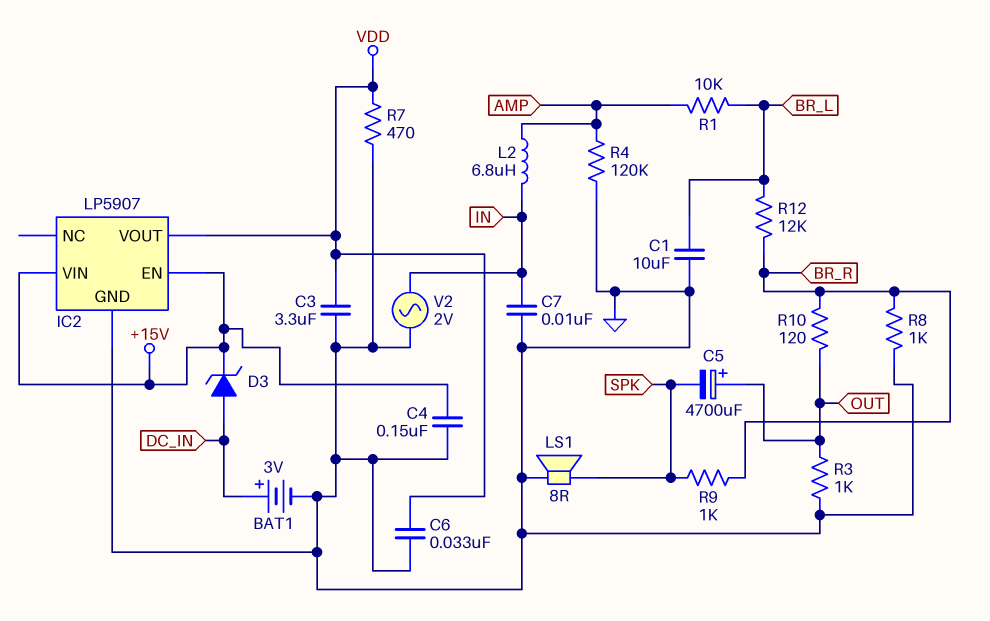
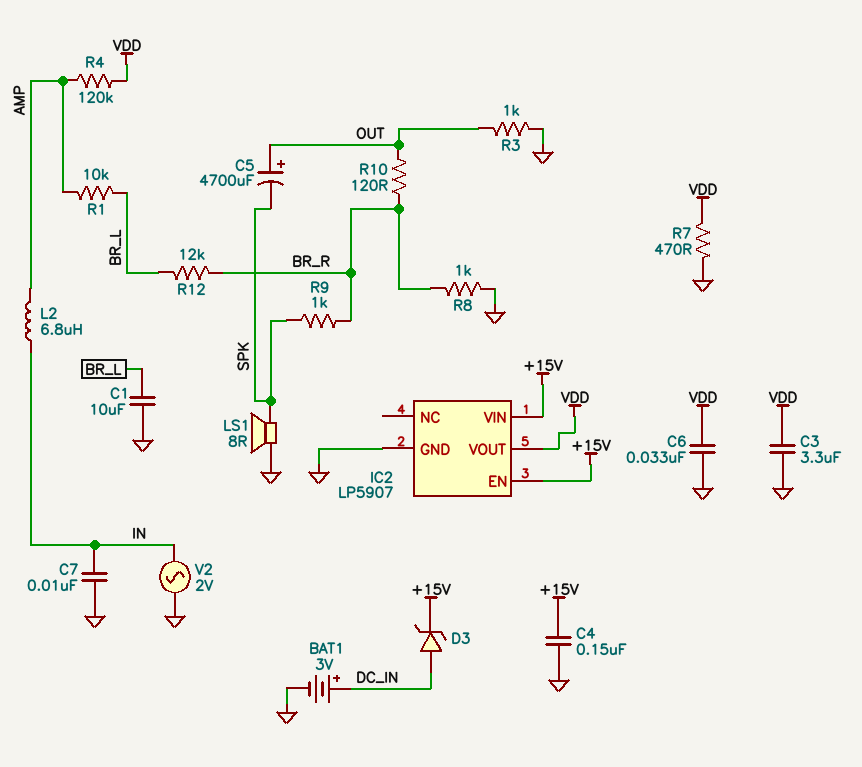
R4: 120k (AMP, GND) -> 120k (AMP, VDD)

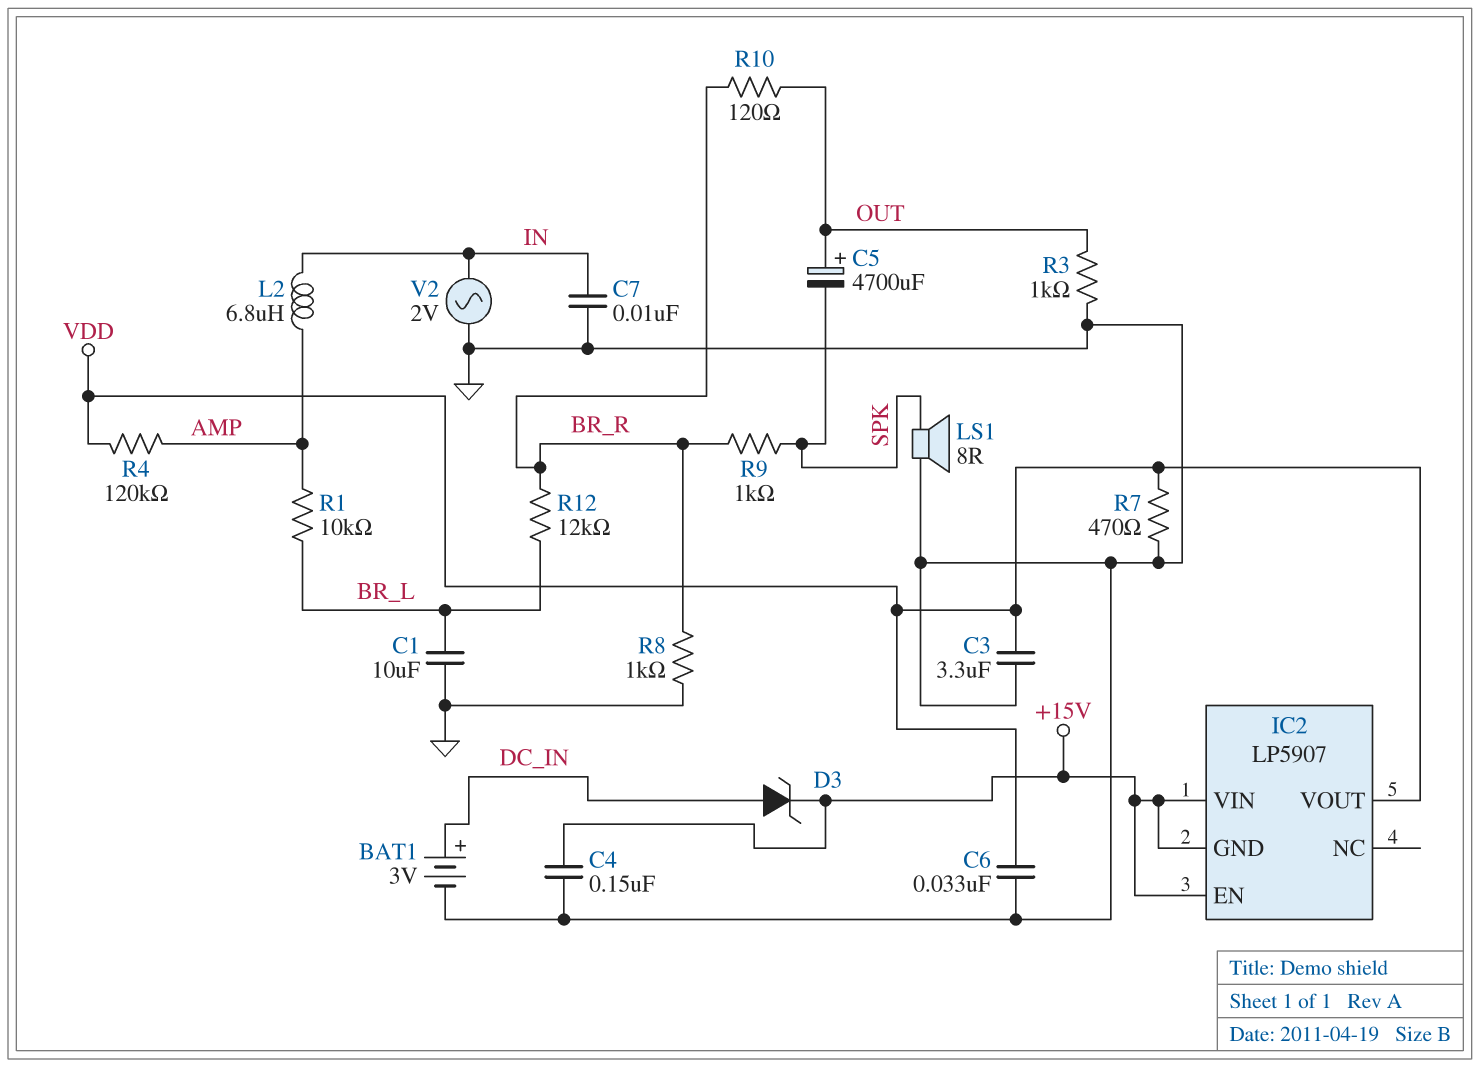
IC2 pin GND: GND -> +15V

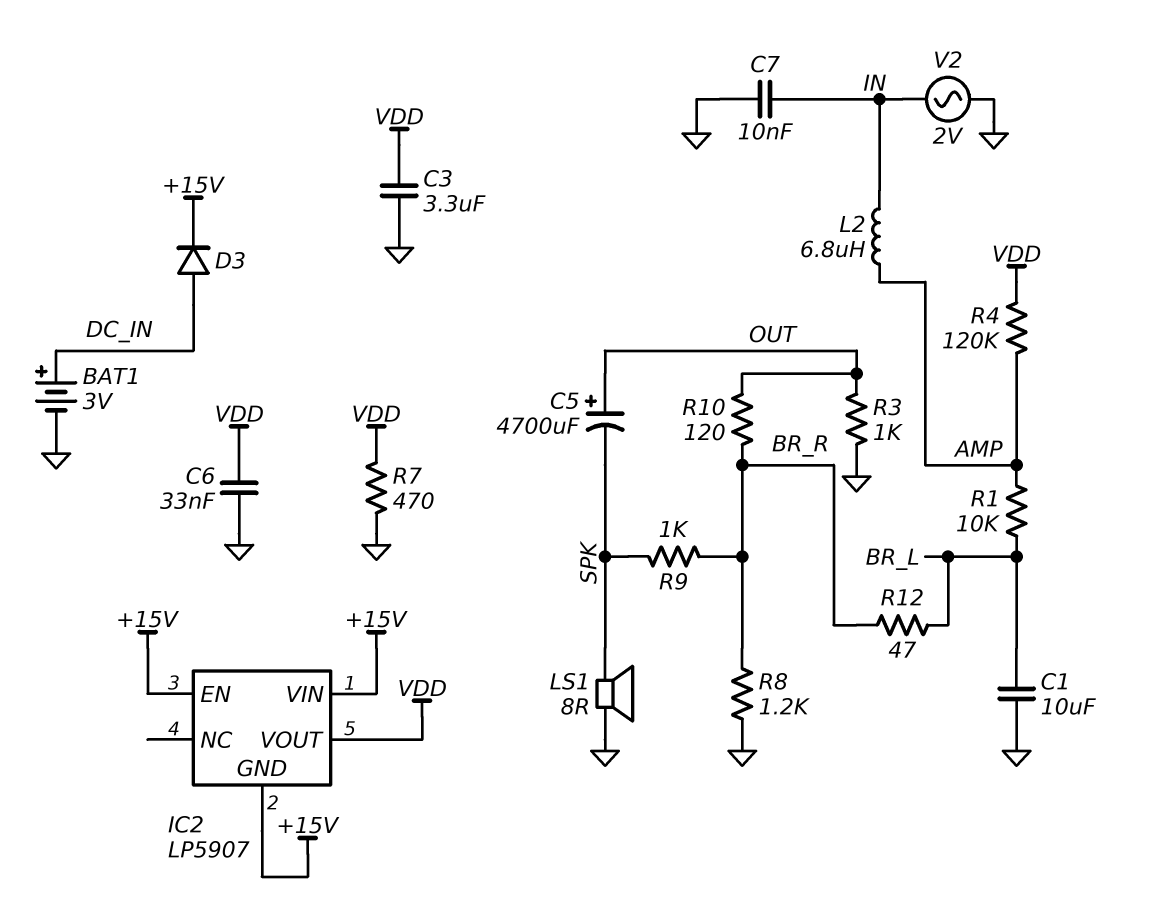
C4: 150nF (+15V, GND) -> none
D3: zener (A DC_IN, K +15V) -> diode (A DC_IN, K +15V)
R8: 1k (BR_R, GND) -> 1.2k (BR_R, GND)
R12: 12k (BR_L, BR_R) -> 47 (BR_L, BR_R)

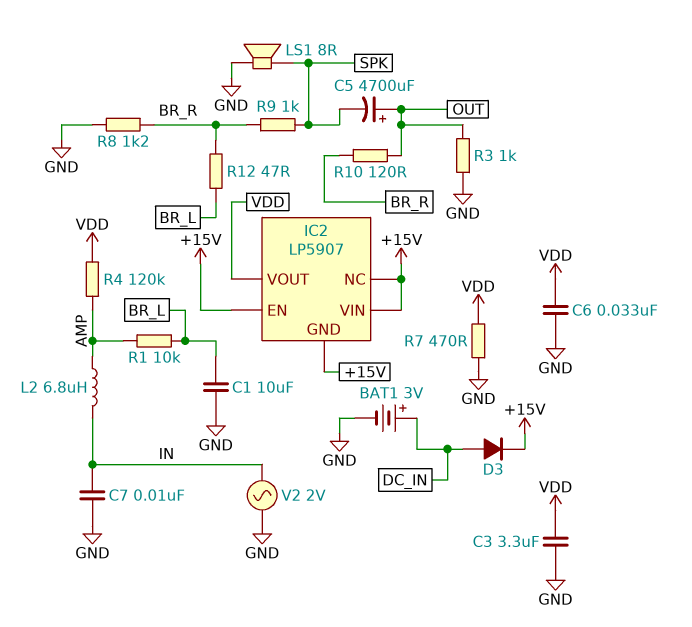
IC2 pin NC: none -> +15V

